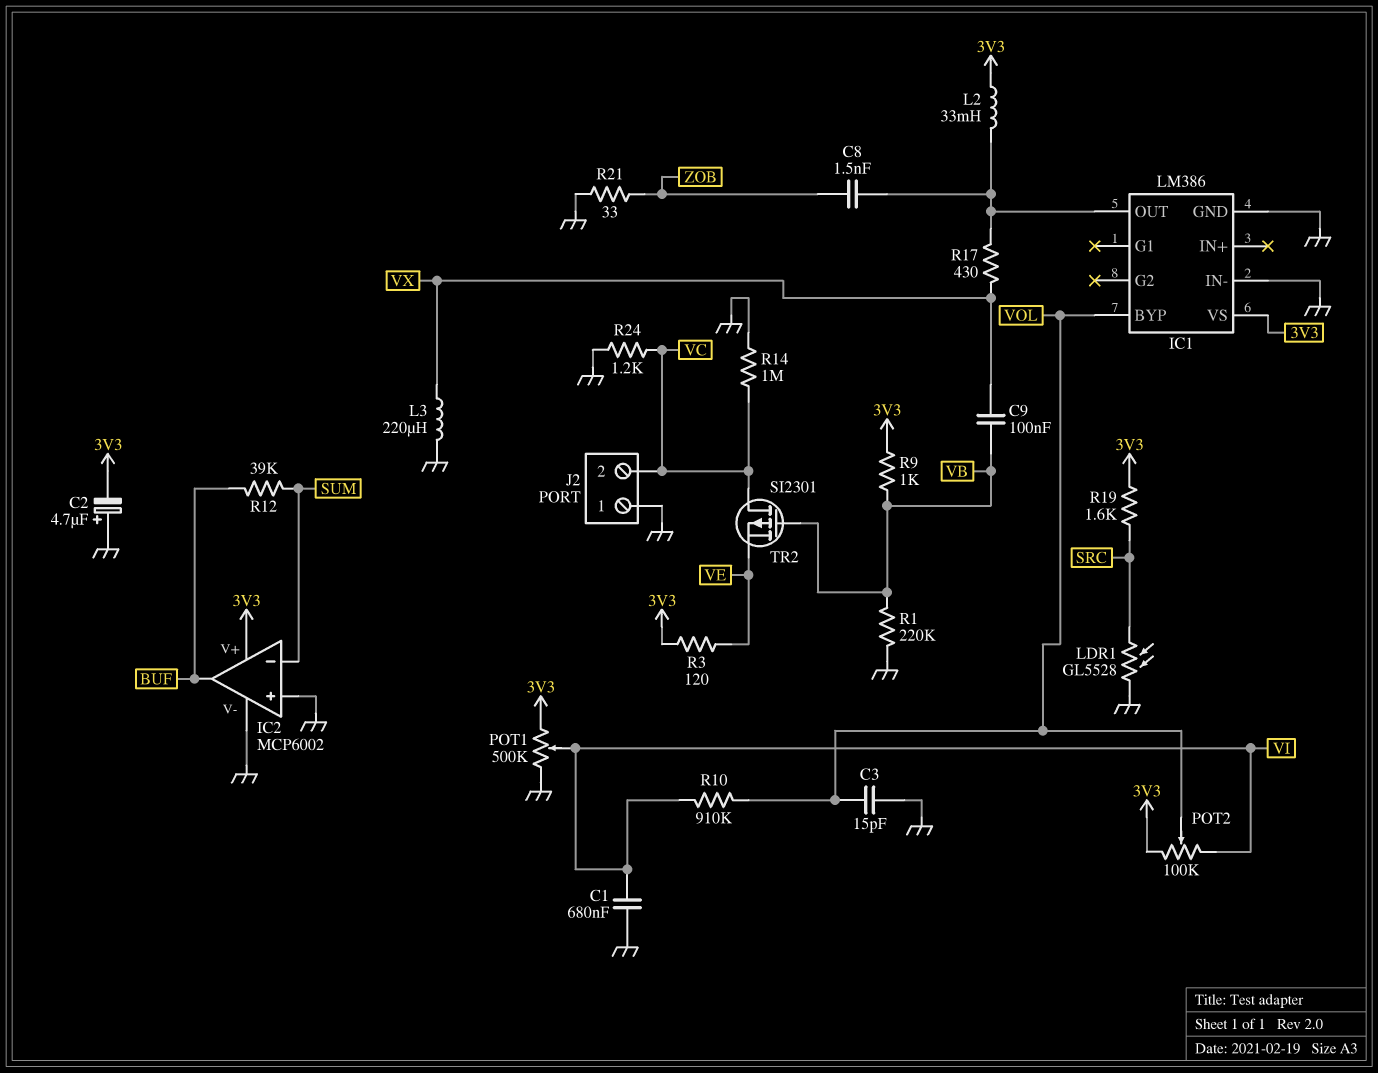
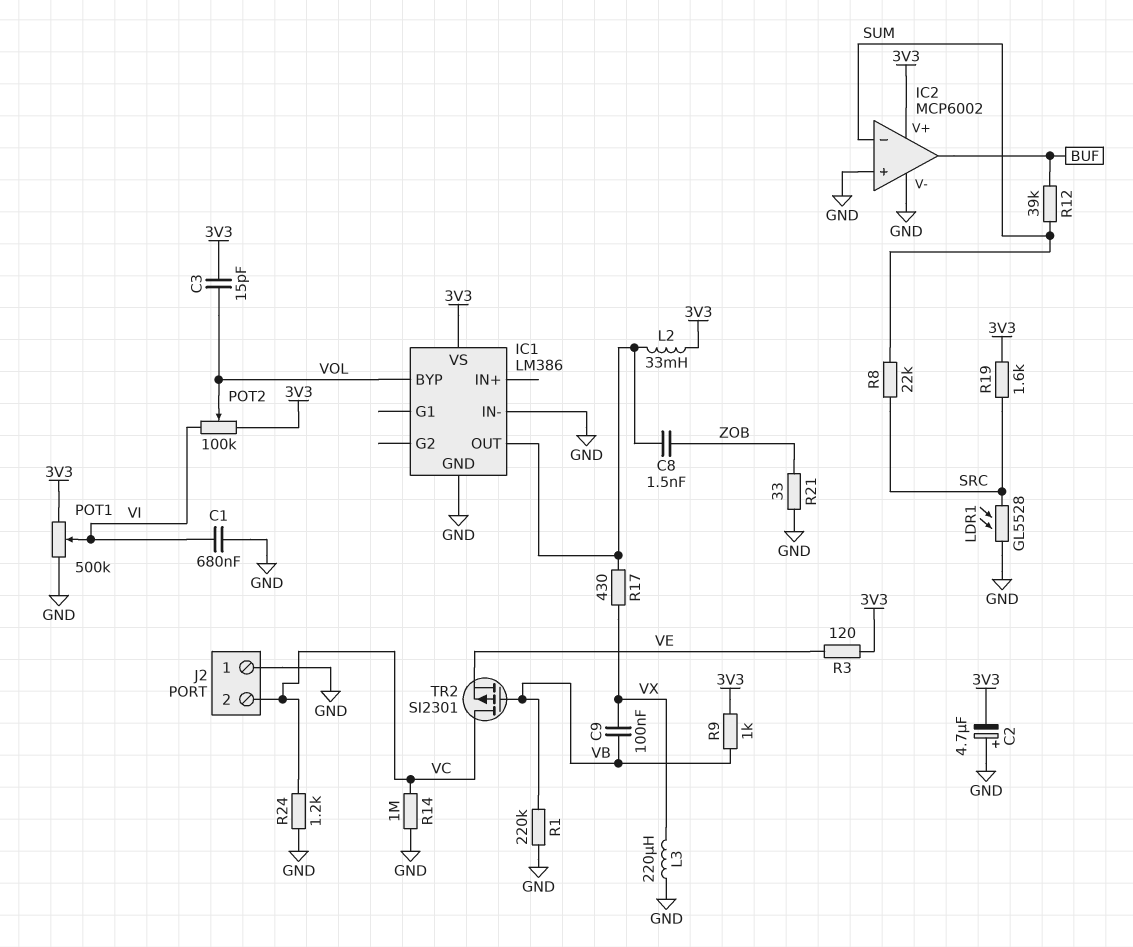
C3: 15pF (GND, VOL) -> 15pF (3V3, VOL)
R8: none -> 22k (SRC, SUM)
R10: 910k (VI, VOL) -> none

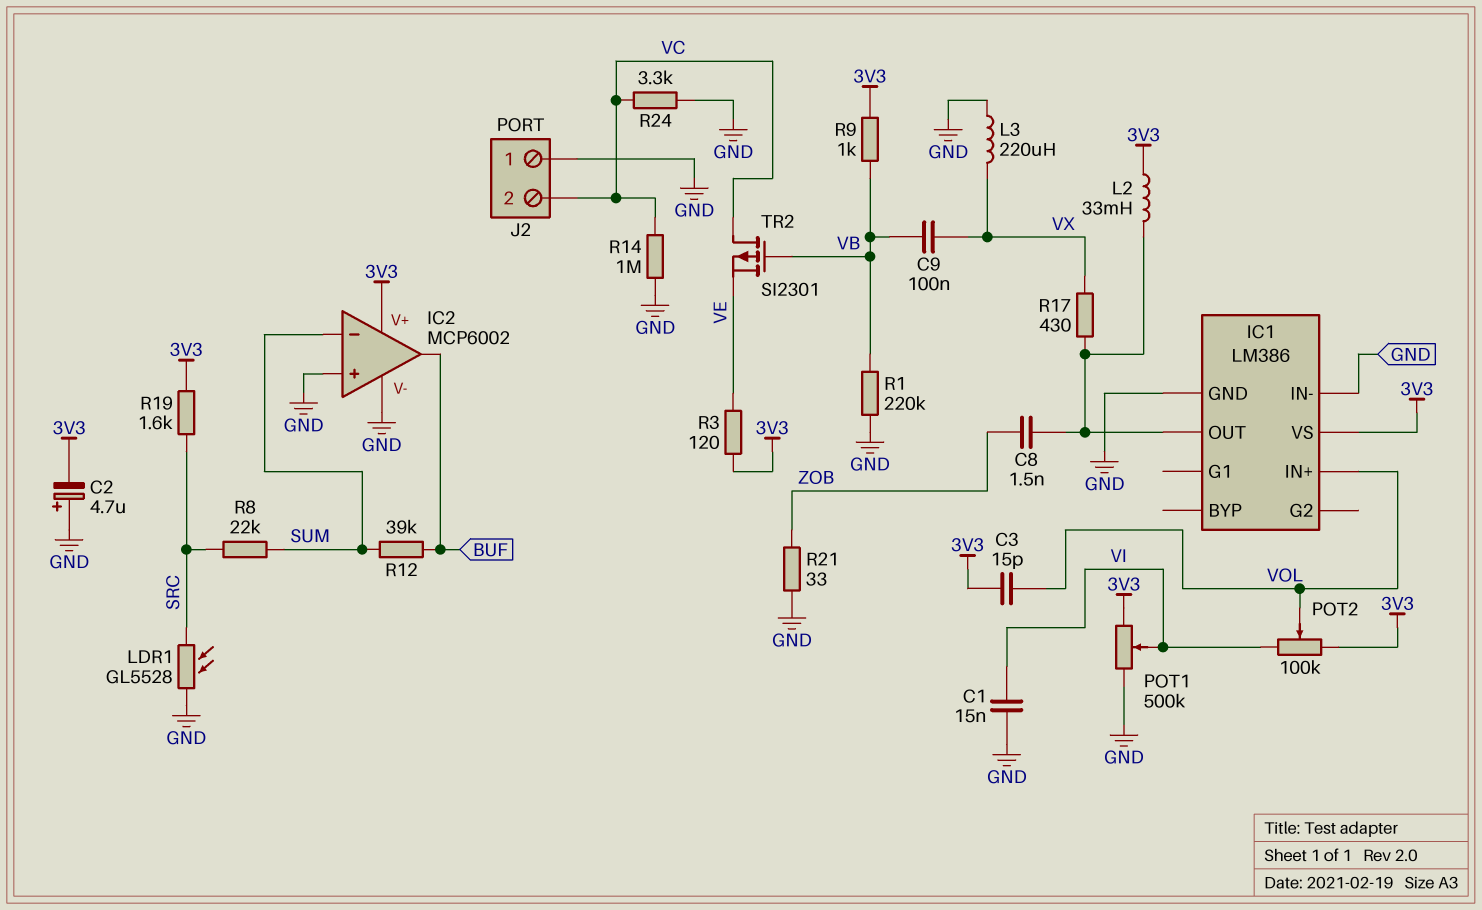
C1: 680nF (GND, VI) -> 15nF (GND, VI)
IC1 pin BYP: VOL -> none
IC1 pin IN+: none -> VOL
R24: 1.2k (GND, VC) -> 3.3k (GND, VC)

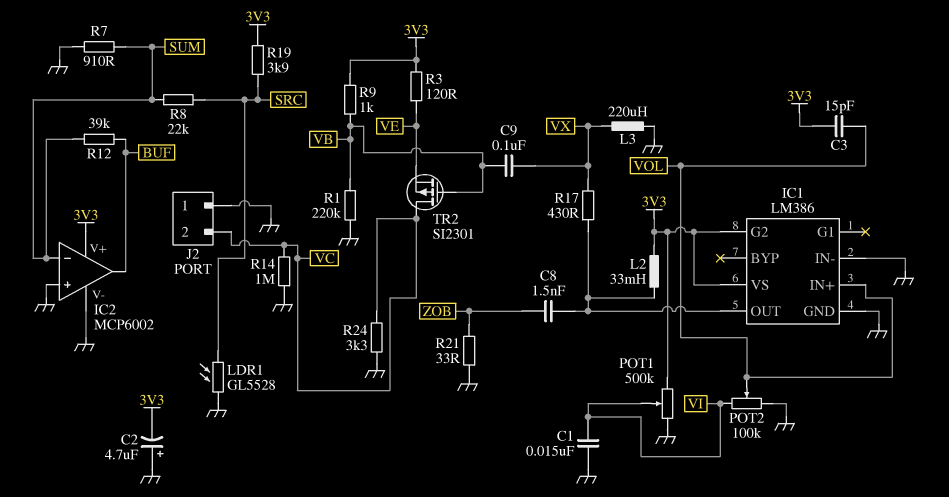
IC1 pin G2: none -> 3V3
POT2: 100k (3V3, VI, wiper VOL) -> 100k (GND, VI, wiper VOL)
R7: none -> 910 (GND, SUM)
R19: 1.6k (3V3, SRC) -> 3.9k (3V3, SRC)

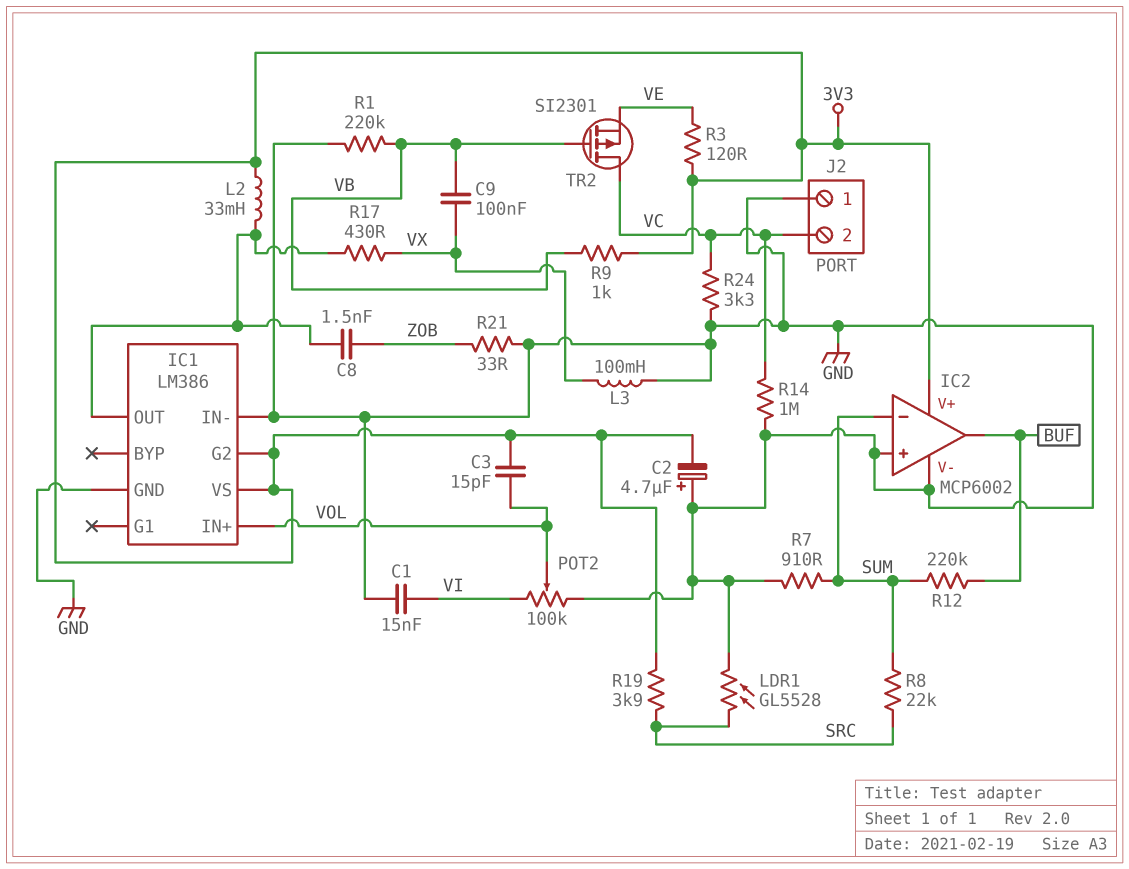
L3: 220uH (GND, VX) -> 100mH (GND, VX)
POT1: 500k (3V3, GND, wiper VI) -> none
R12: 39k (BUF, SUM) -> 220k (BUF, SUM)

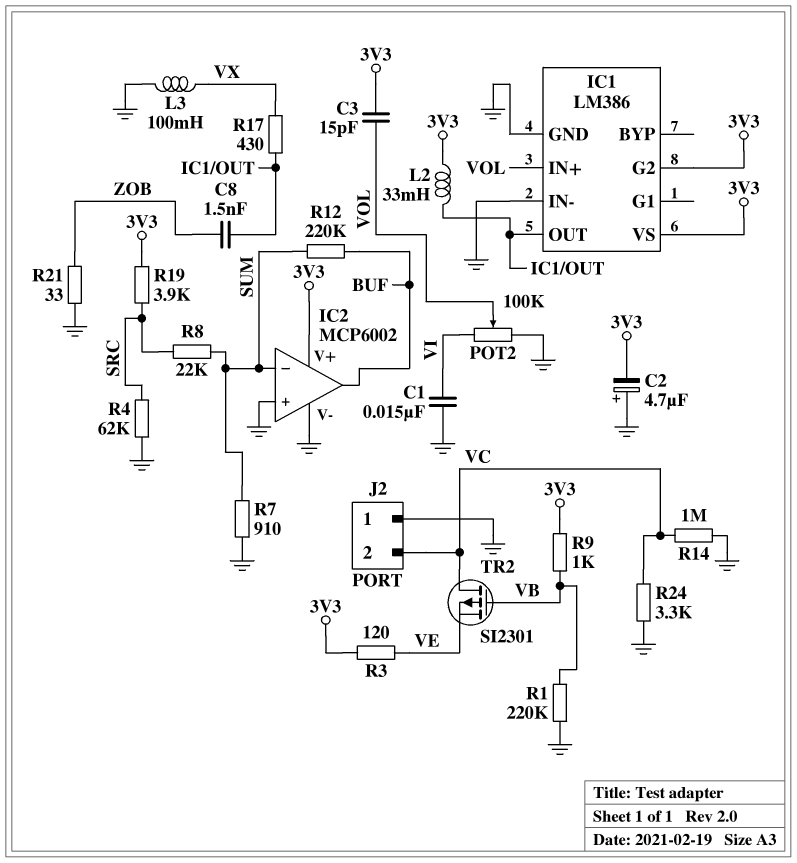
C9: 100nF (VB, VX) -> none
LDR1: GL5528 (GND, SRC) -> none
R4: none -> 62k (GND, SRC)

